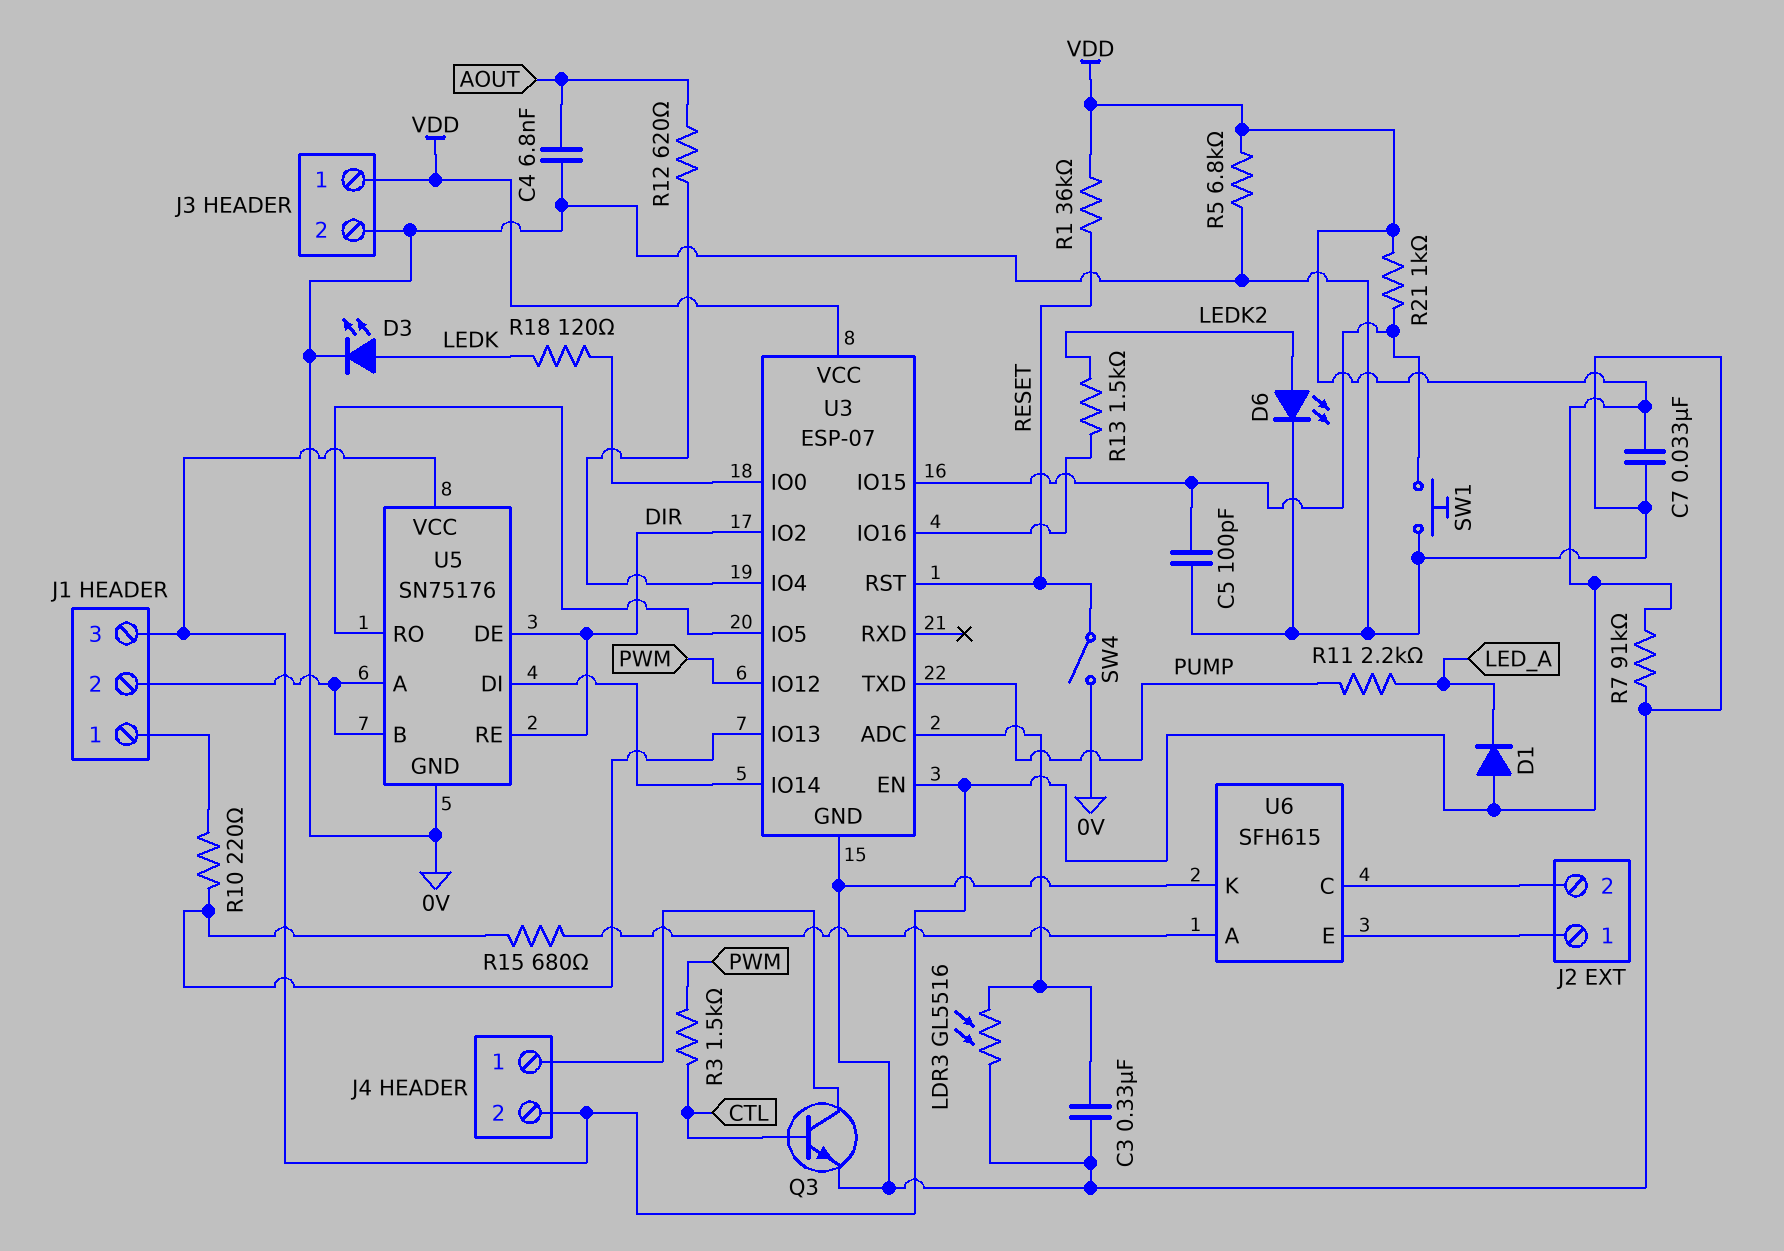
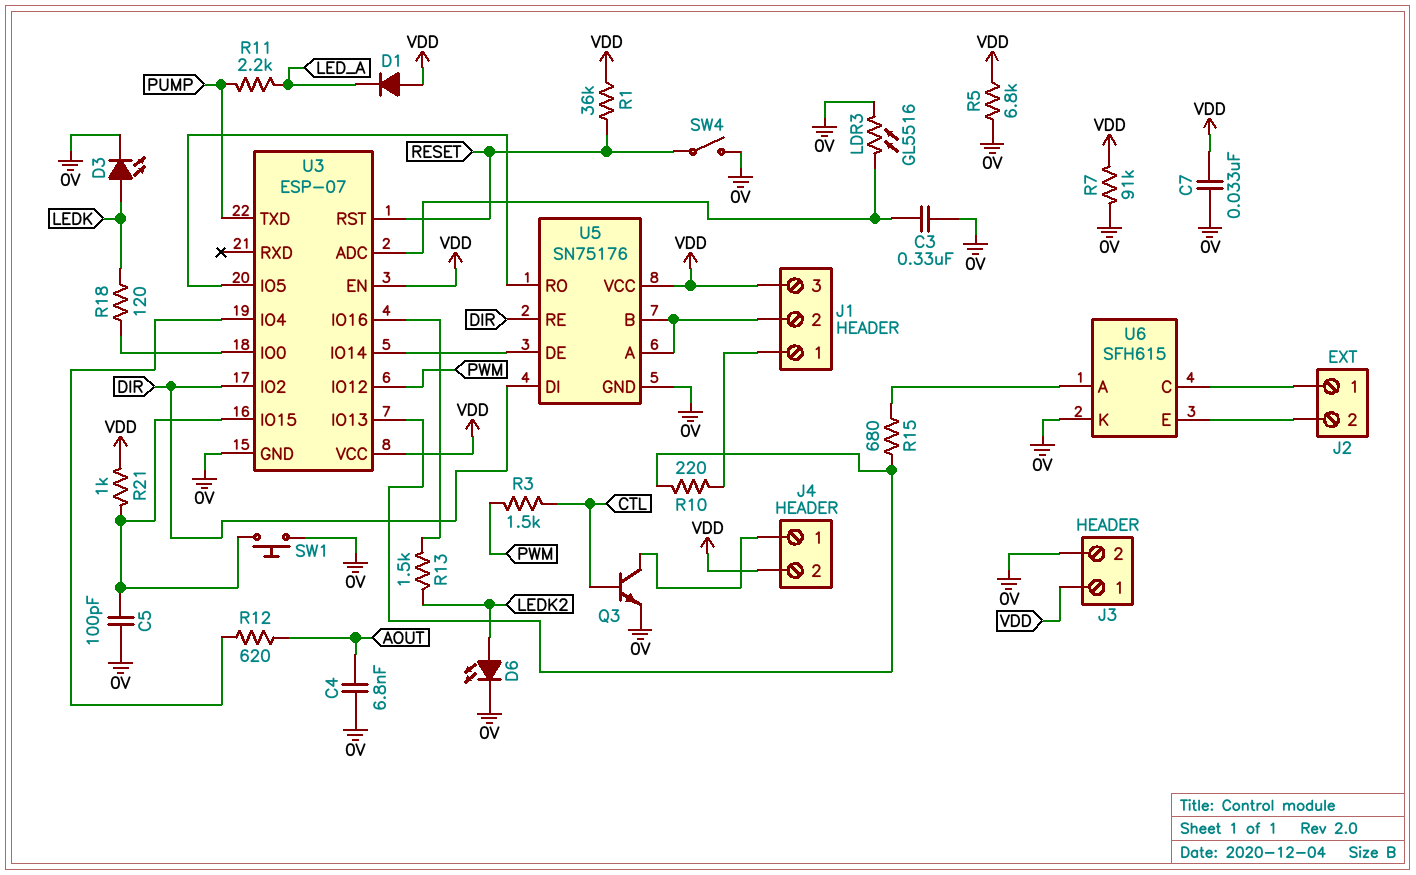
U5 pin DE: DIR -> U3/IO14
U5 pin DI: U3/IO14 -> DIR
U6 pin C: J2/2 -> J2/1
U6 pin E: J2/1 -> J2/2

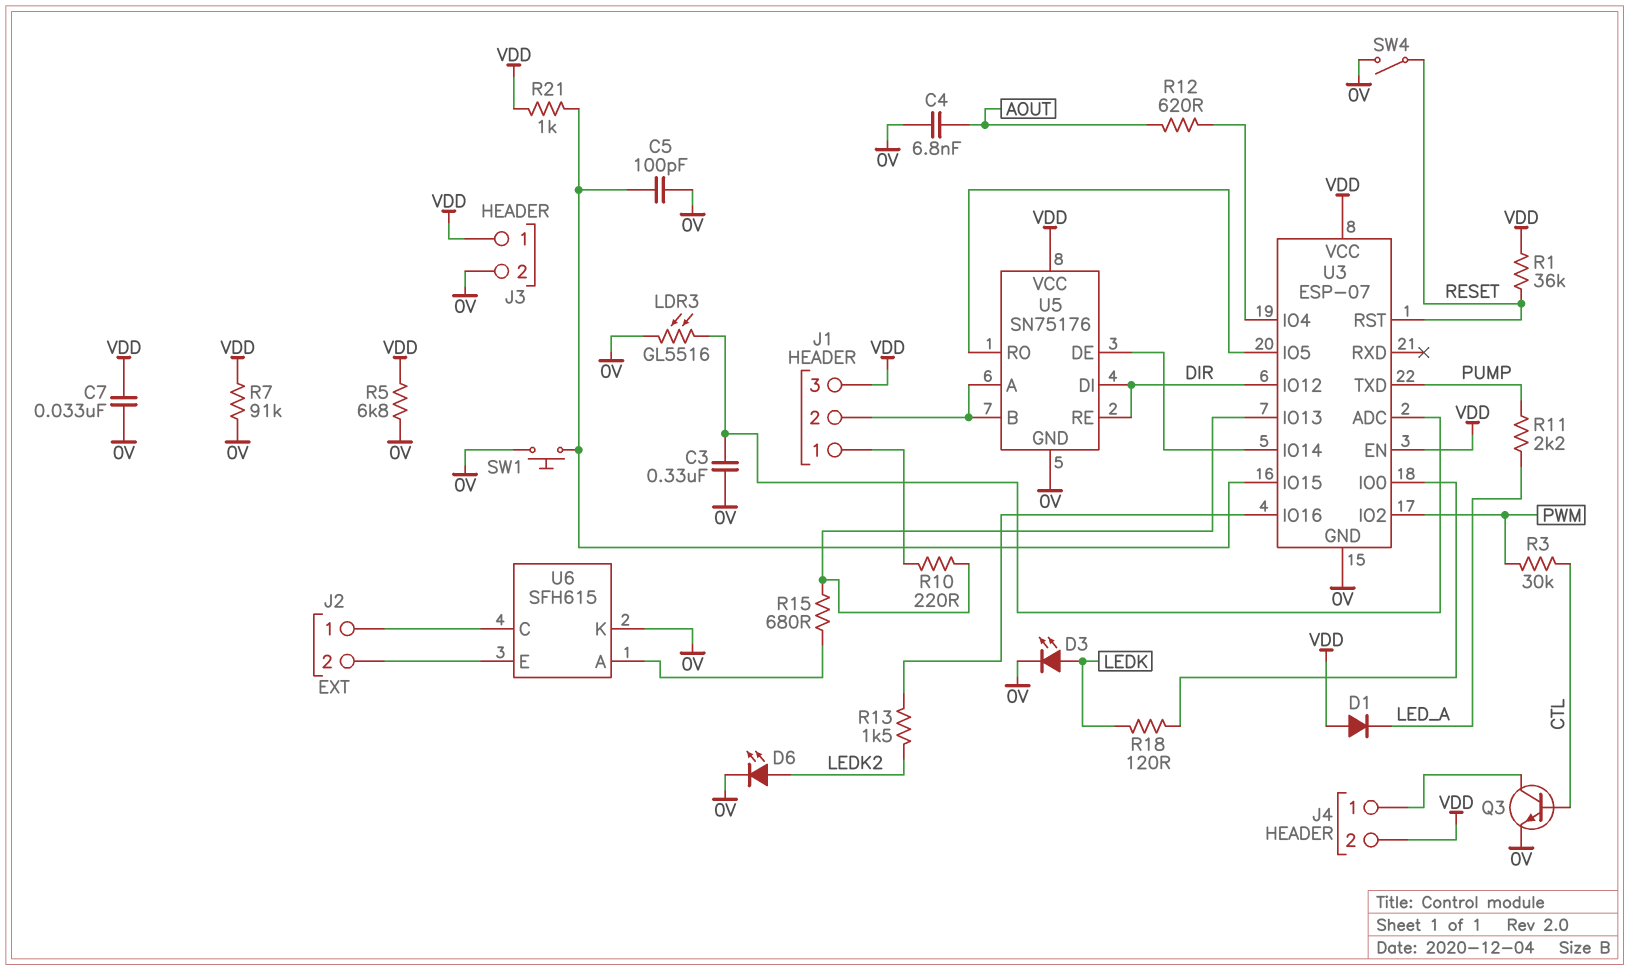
R3: 1.5k (CTL, PWM) -> 30k (CTL, PWM)
U3 pin IO2: DIR -> PWM
U3 pin IO12: PWM -> DIR

